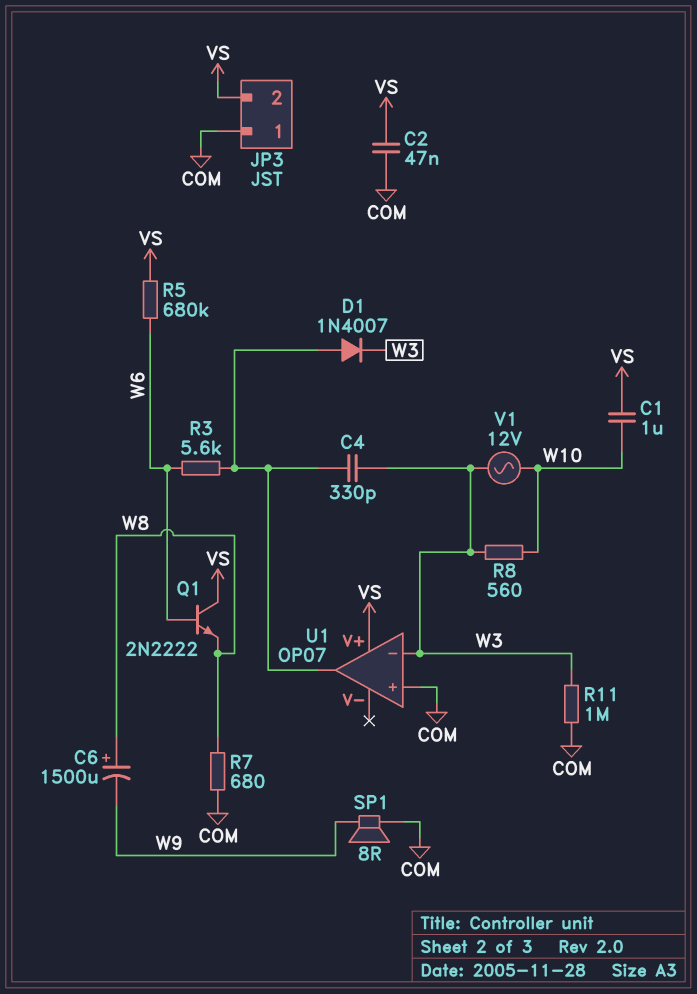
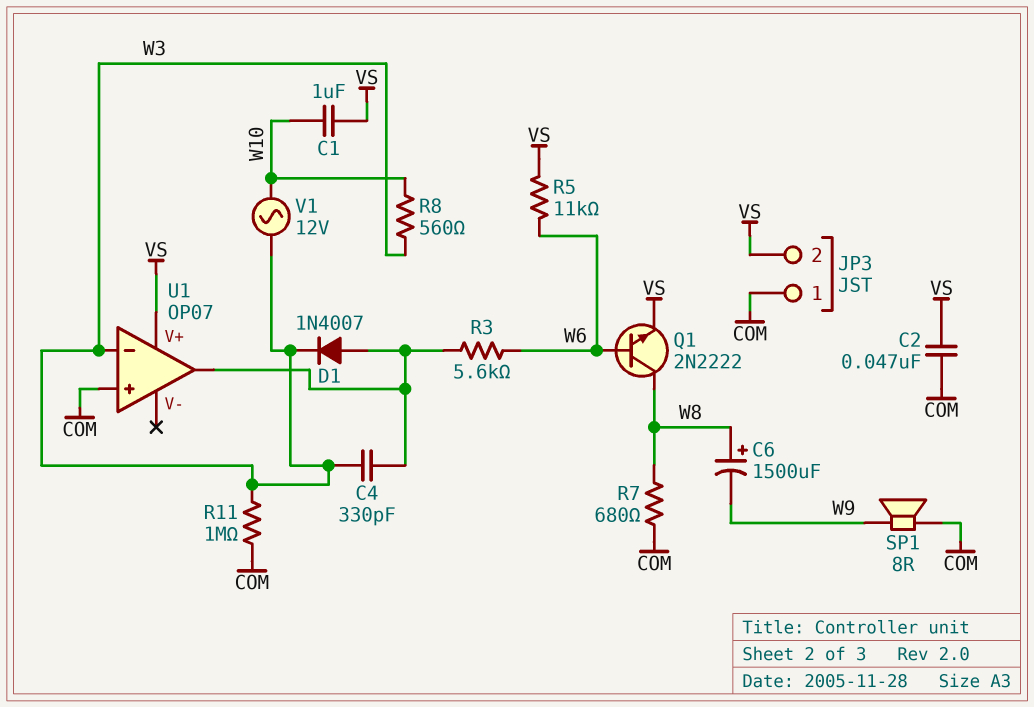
Q1: NPN 2N2222 (B W6, C VS, E W8) -> NPN 2N2222 (B W6, C W8, E VS)
R5: 680k (VS, W6) -> 11k (VS, W6)

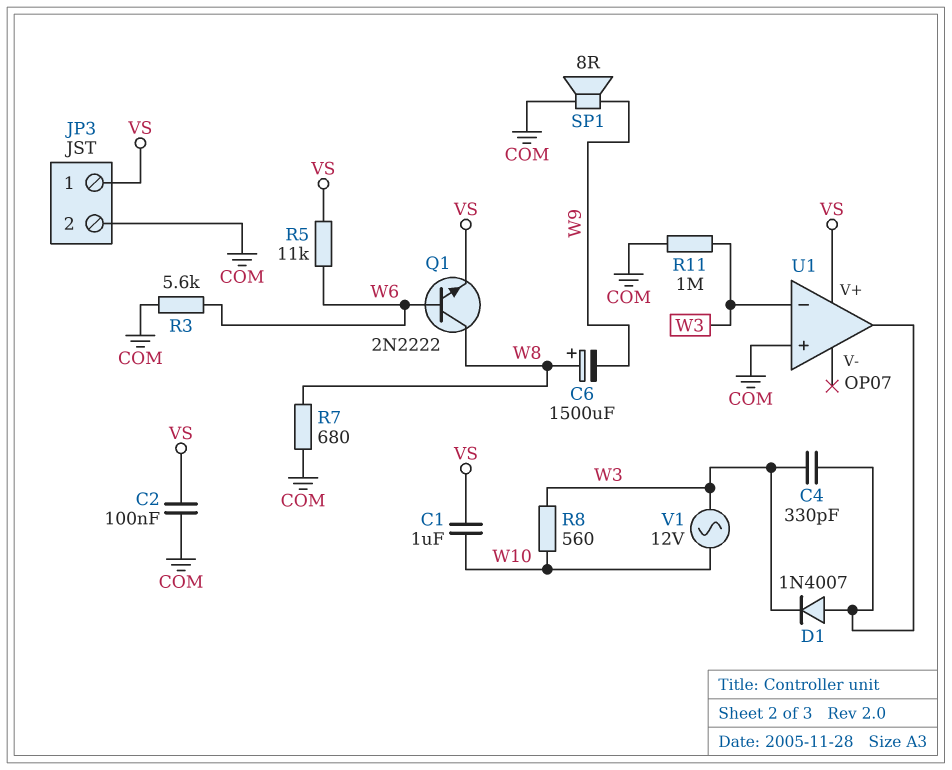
C2: 47nF (COM, VS) -> 100nF (COM, VS)
JP3 pin 1: COM -> VS
JP3 pin 2: VS -> COM
R3: 5.6k (U1/out, W6) -> 5.6k (COM, W6)

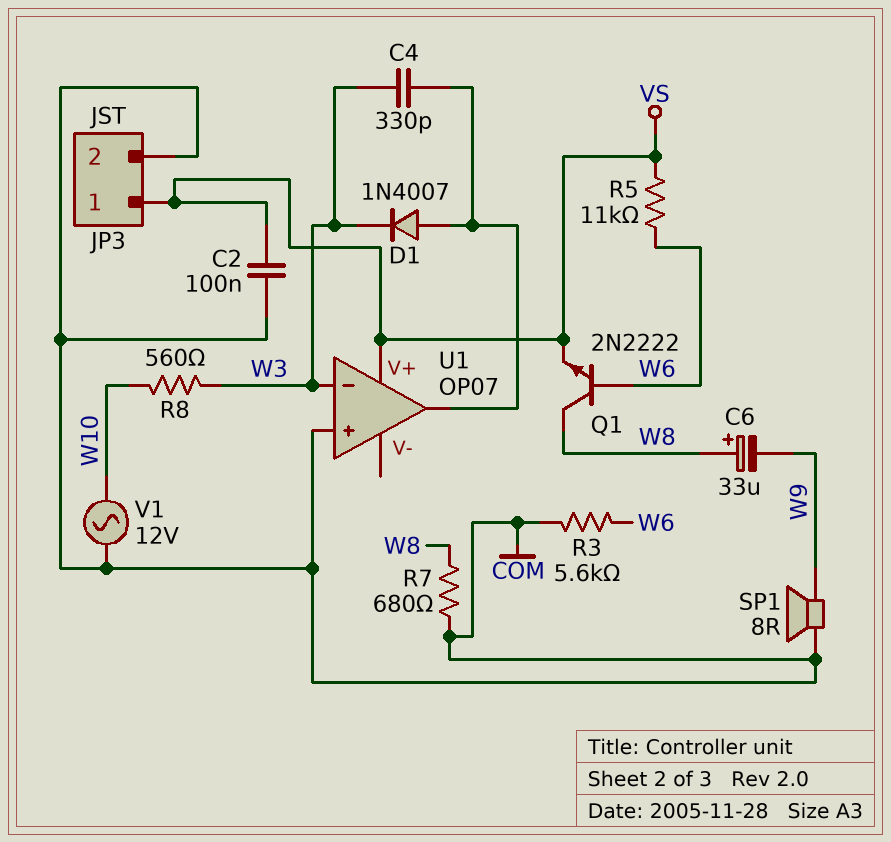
C1: 1uF (VS, W10) -> none
C6: 1500uF (plus W8, minus W9) -> 33uF (plus W8, minus W9)
R11: 1M (COM, W3) -> none
V1: AC 12V (W3, W10) -> AC 12V (COM, W10)

